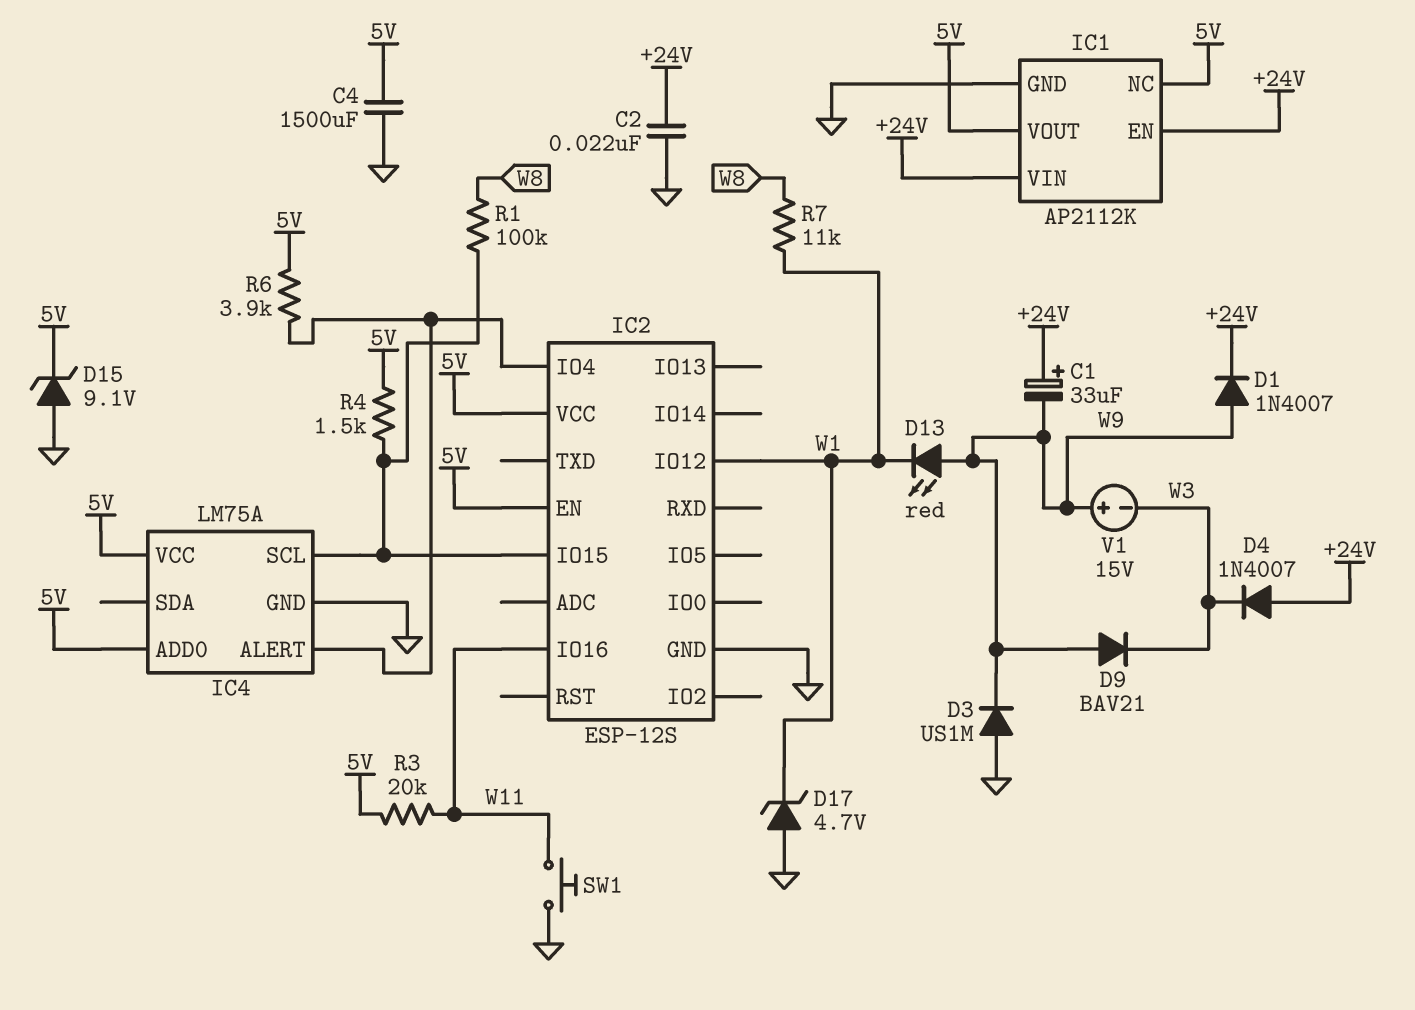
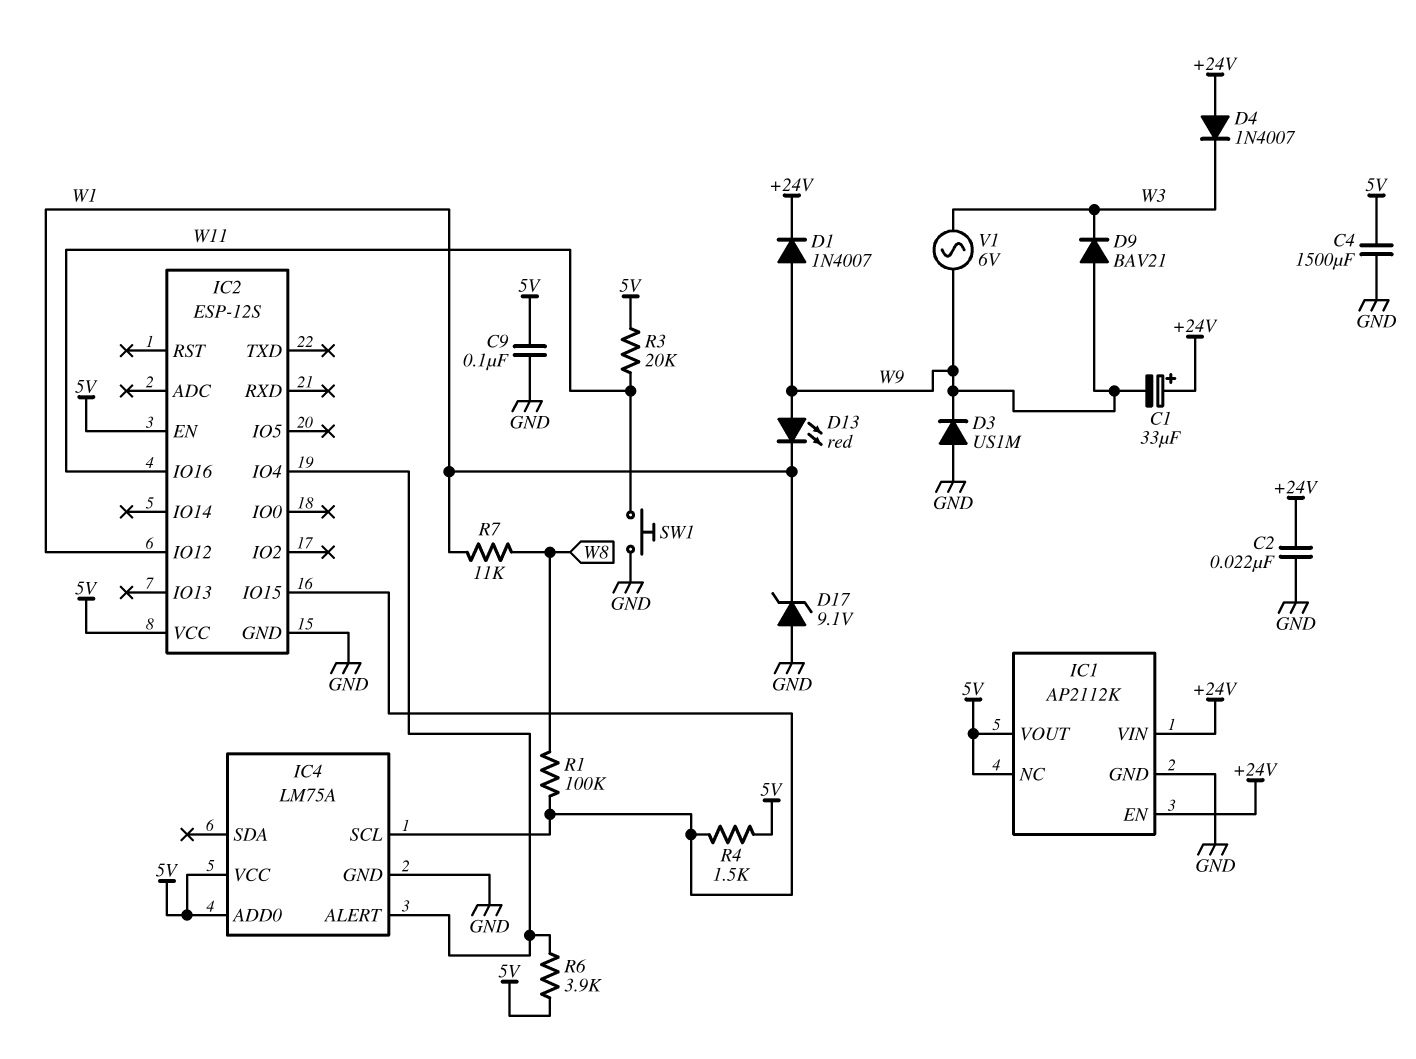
C9: none -> 100nF (5V, GND)
D15: zener 9.1V (A GND, K 5V) -> none
D17: zener 4.7V (A GND, K W1) -> zener 9.1V (A GND, K W1)
V1: 15V (plus W9, minus W3) -> AC 6V (W3, W9)

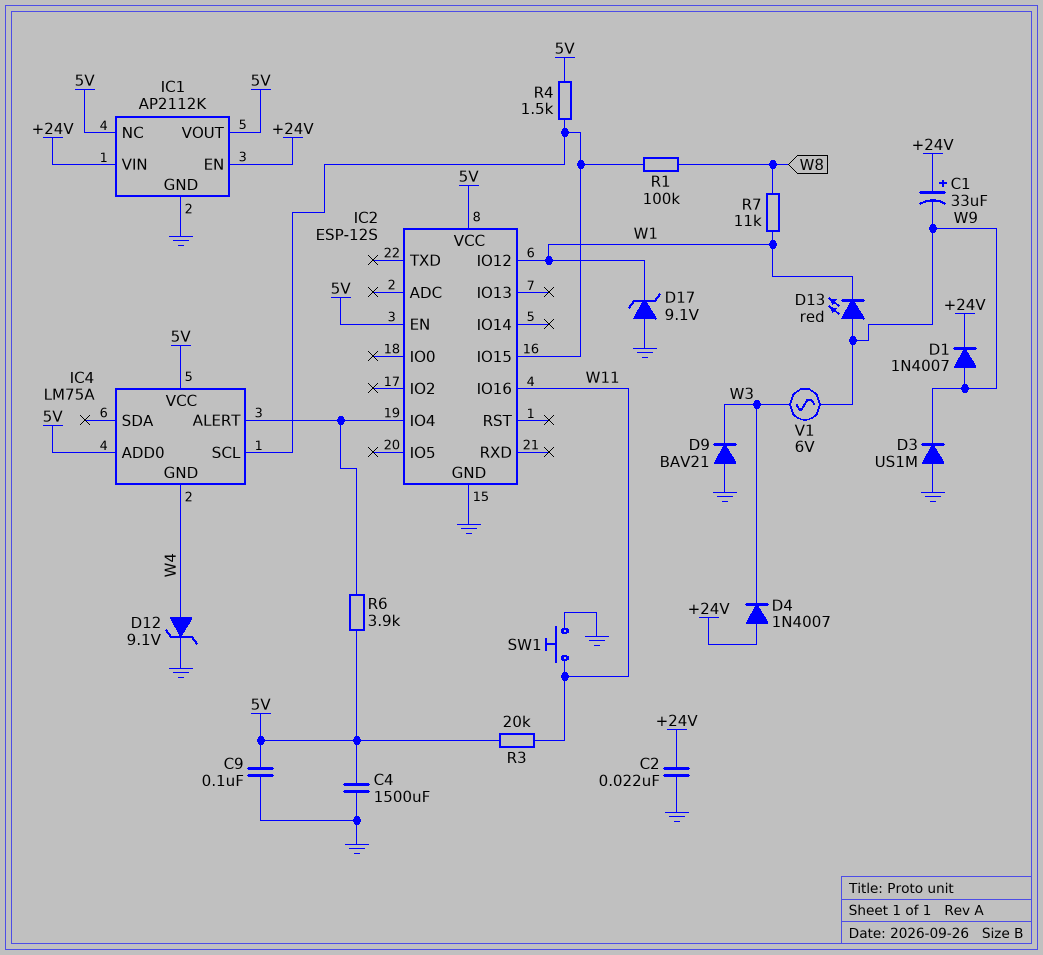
D9: diode BAV21 (A W9, K W3) -> diode BAV21 (A GND, K W3)
D12: none -> zener 9.1V (A W4, K GND)
IC4 pin GND: GND -> W4

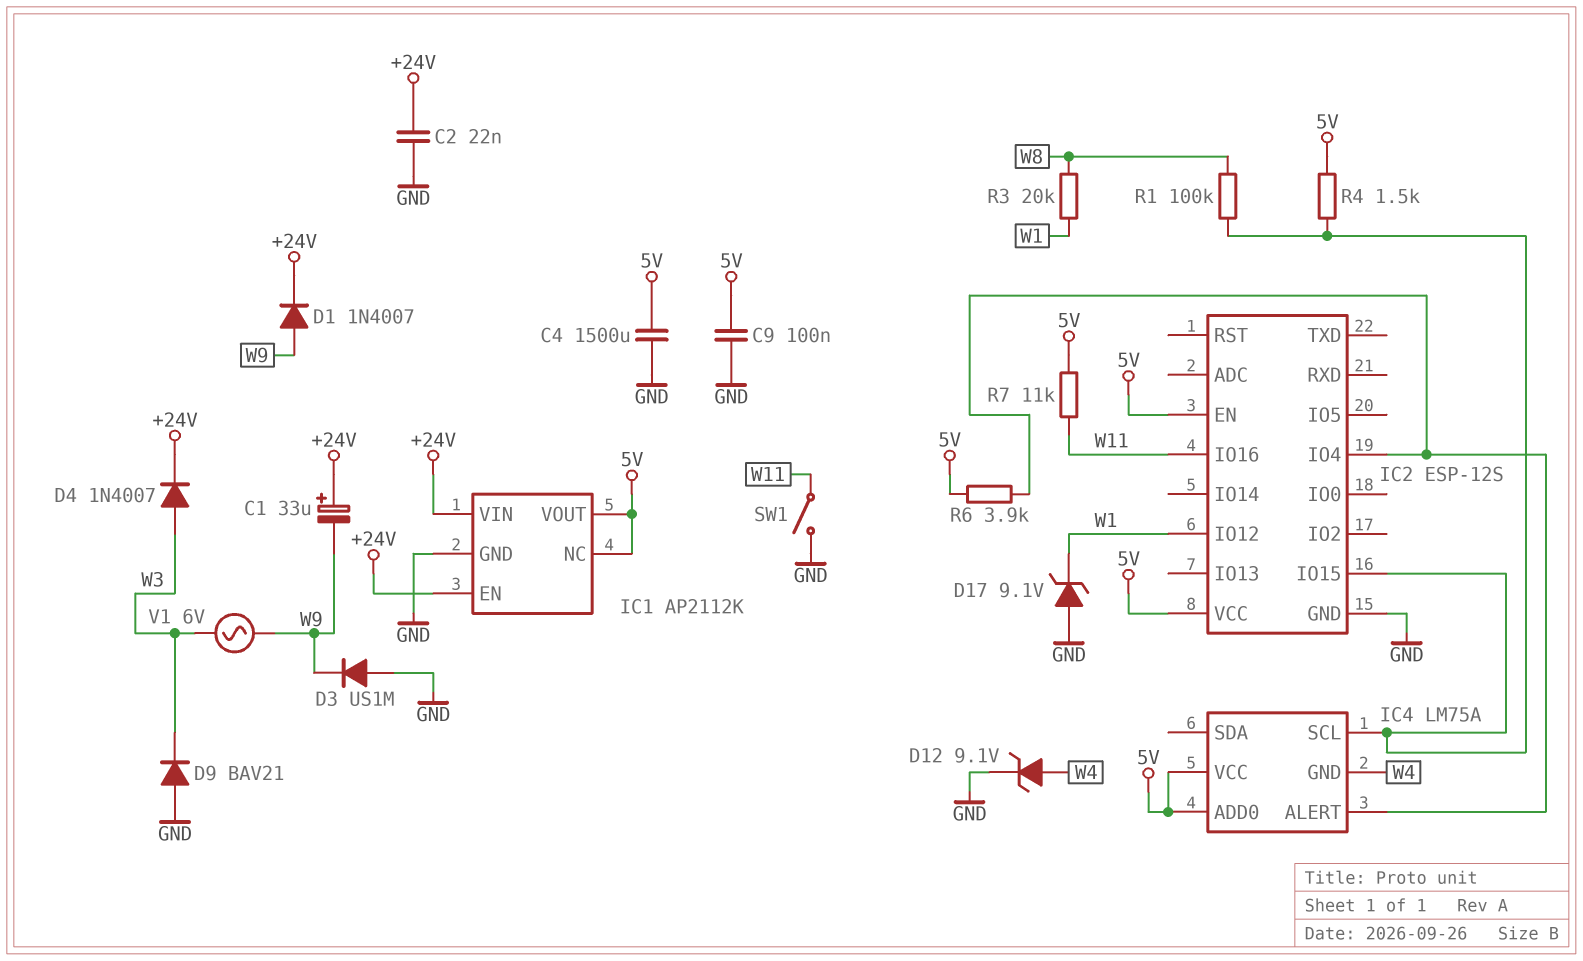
D4: diode 1N4007 (A +24V, K W3) -> diode 1N4007 (A W3, K +24V)
D13: LED red (A W9, K W1) -> none
R3: 20k (5V, W11) -> 20k (W1, W8)
R7: 11k (W1, W8) -> 11k (5V, W11)
SW1: button (GND, W11) -> switch (GND, W11)

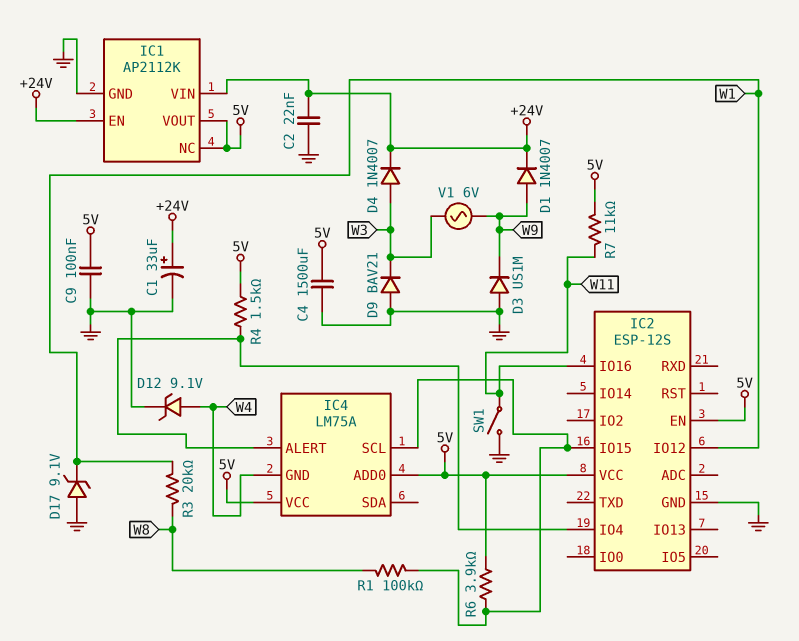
C1: 33uF (plus +24V, minus W9) -> 33uF (plus +24V, minus GND)
R4: 1.5k (5V, IC2/IO15) -> 1.5k (5V, IC2/IO4)
R6: 3.9k (5V, IC2/IO4) -> 3.9k (5V, IC2/IO15)

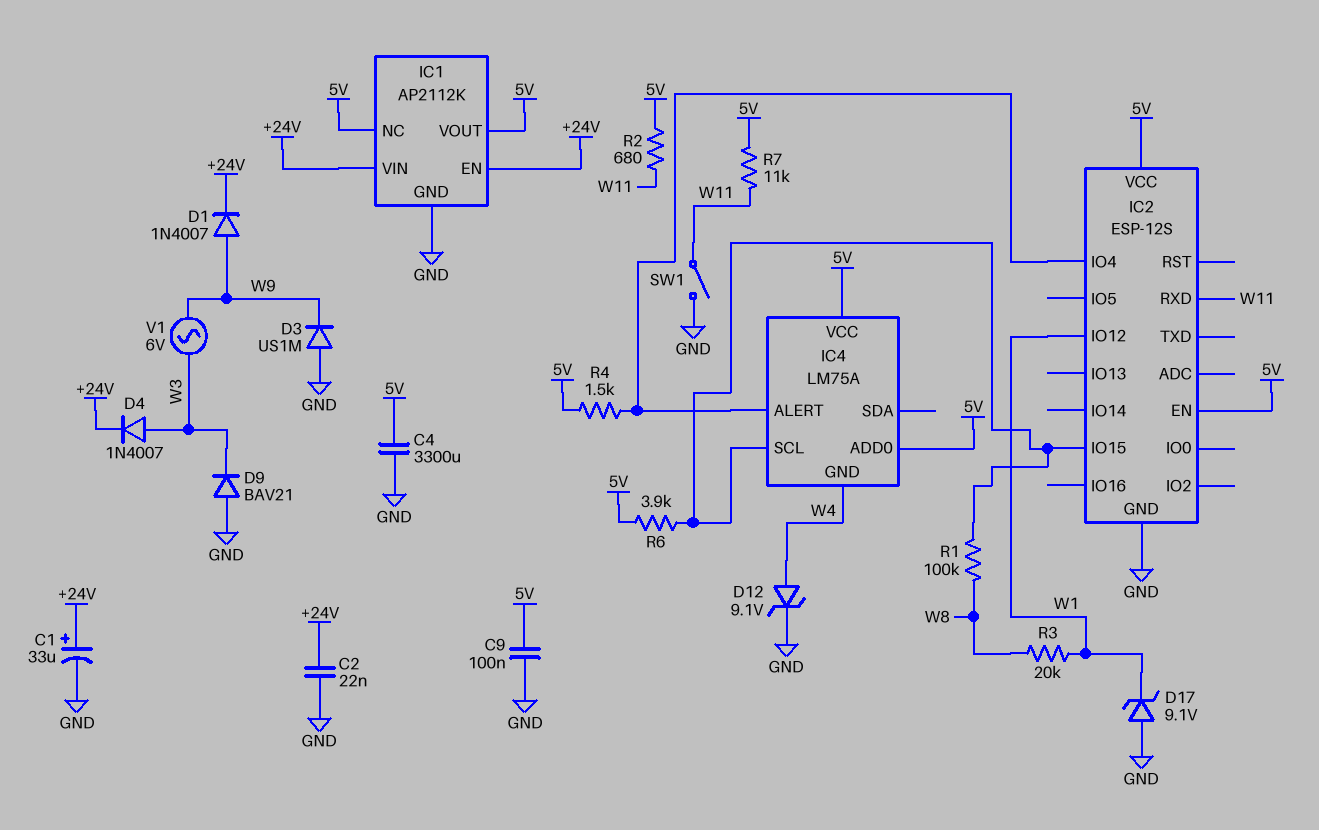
C4: 1500uF (5V, GND) -> 3300uF (5V, GND)
IC2 pin IO16: W11 -> none
IC2 pin RXD: none -> W11
R2: none -> 680 (5V, W11)

